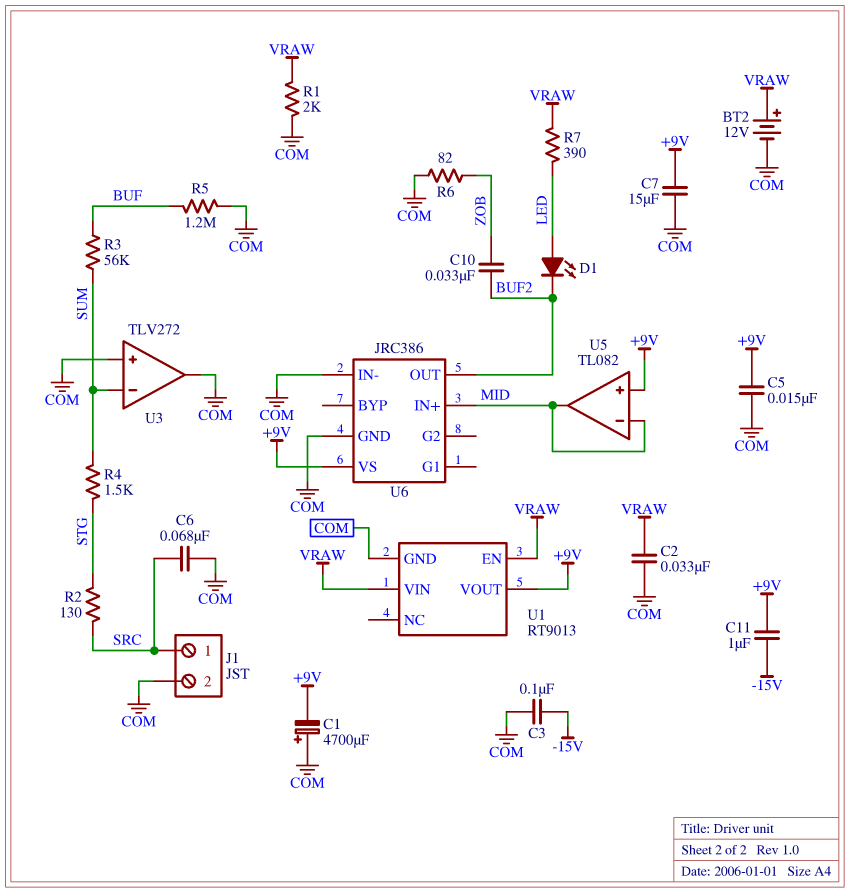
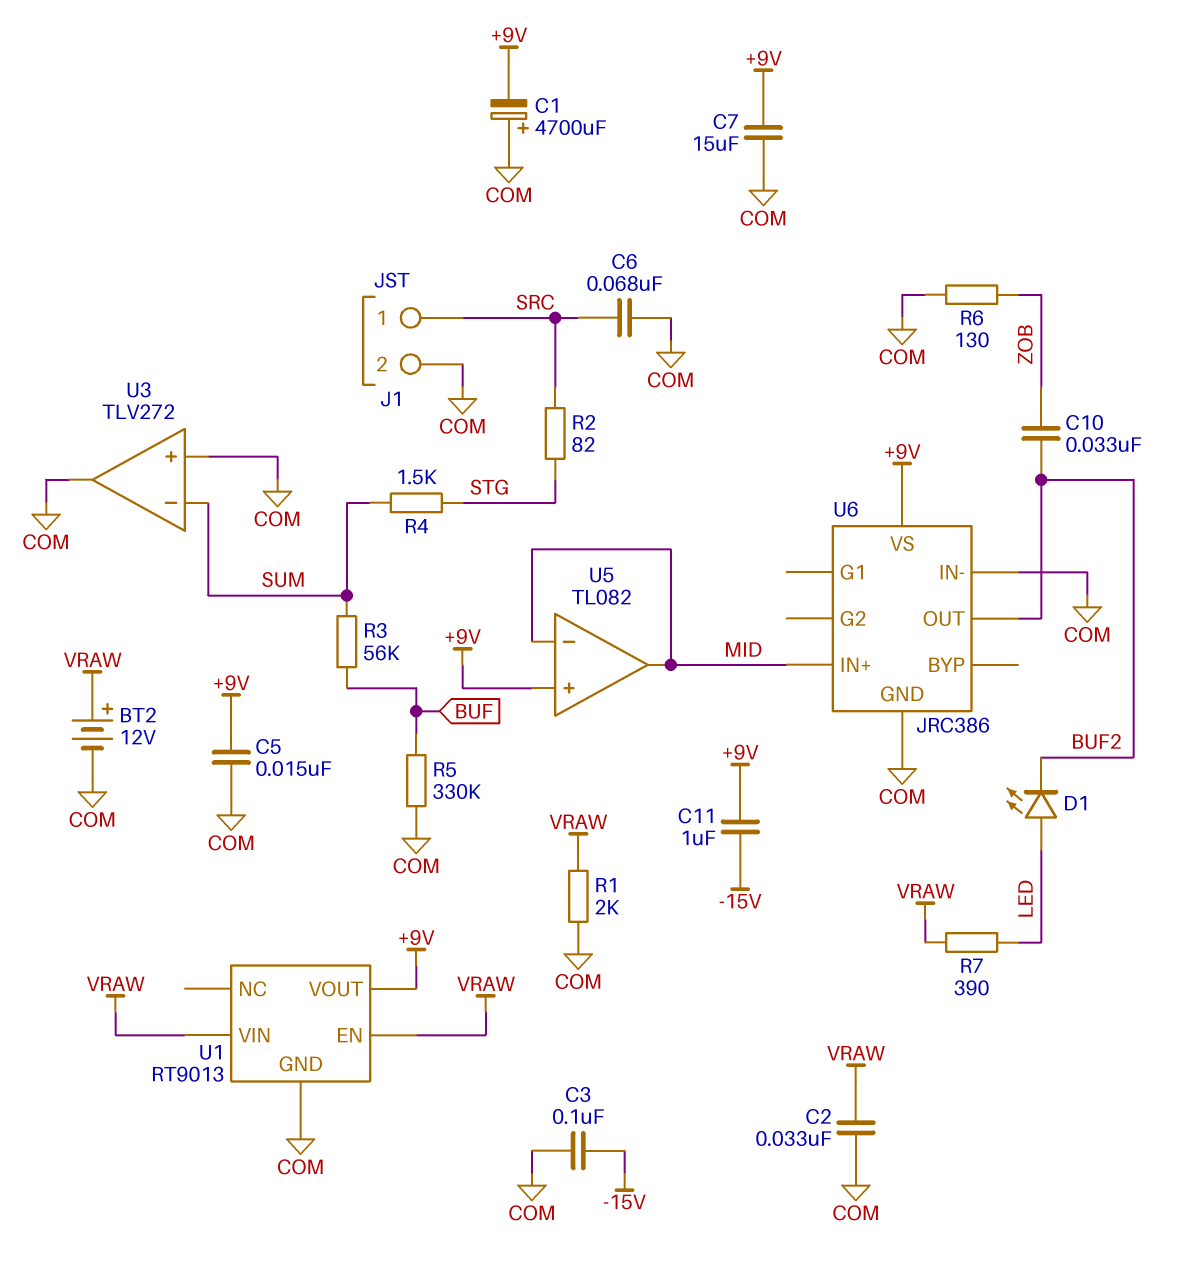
R2: 130 (SRC, STG) -> 82 (SRC, STG)
R5: 1.2M (BUF, COM) -> 330k (BUF, COM)
R6: 82 (COM, ZOB) -> 130 (COM, ZOB)

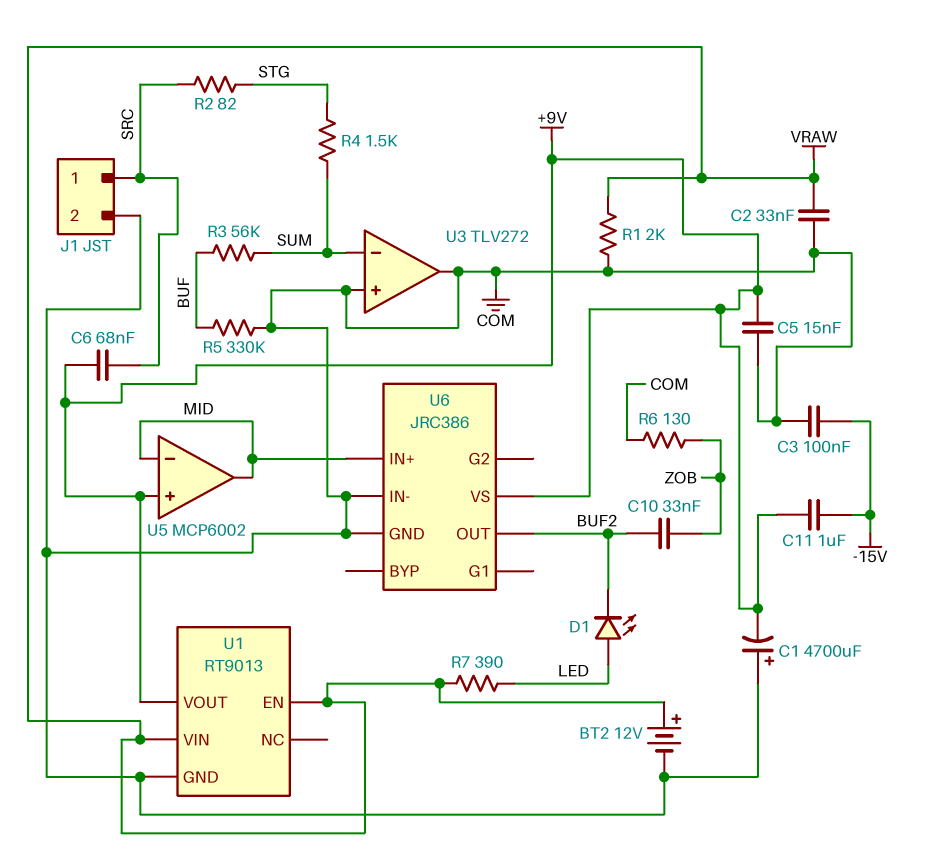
C6: 68nF (COM, SRC) -> 68nF (+9V, SRC)
C7: 15uF (+9V, COM) -> none
U5: TL082 -> MCP6002

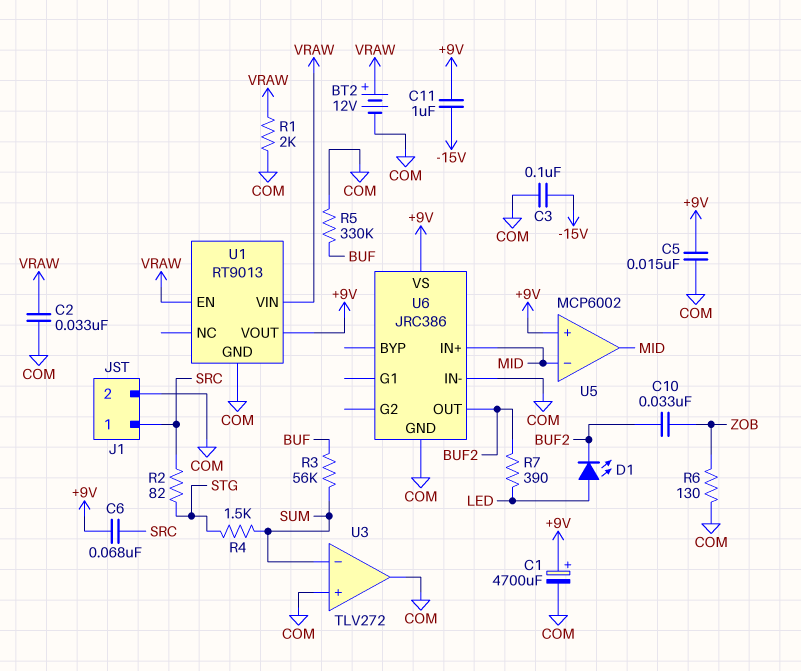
C1: 4700uF (plus COM, minus +9V) -> 4700uF (plus +9V, minus COM)
R7: 390 (LED, VRAW) -> 390 (BUF2, LED)

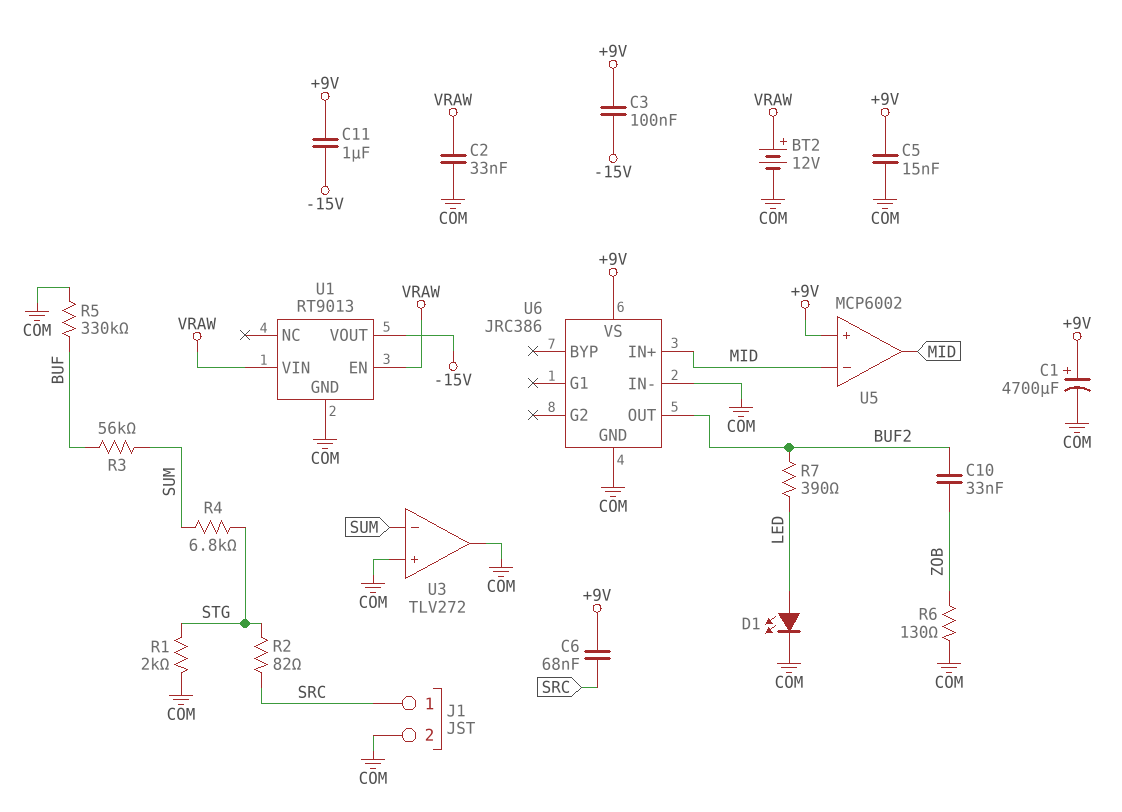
C3: 100nF (-15V, COM) -> 100nF (+9V, -15V)
D1: LED (A LED, K BUF2) -> LED (A LED, K COM)
R1: 2k (COM, VRAW) -> 2k (COM, STG)
R4: 1.5k (STG, SUM) -> 6.8k (STG, SUM)
U1 pin VOUT: +9V -> -15V

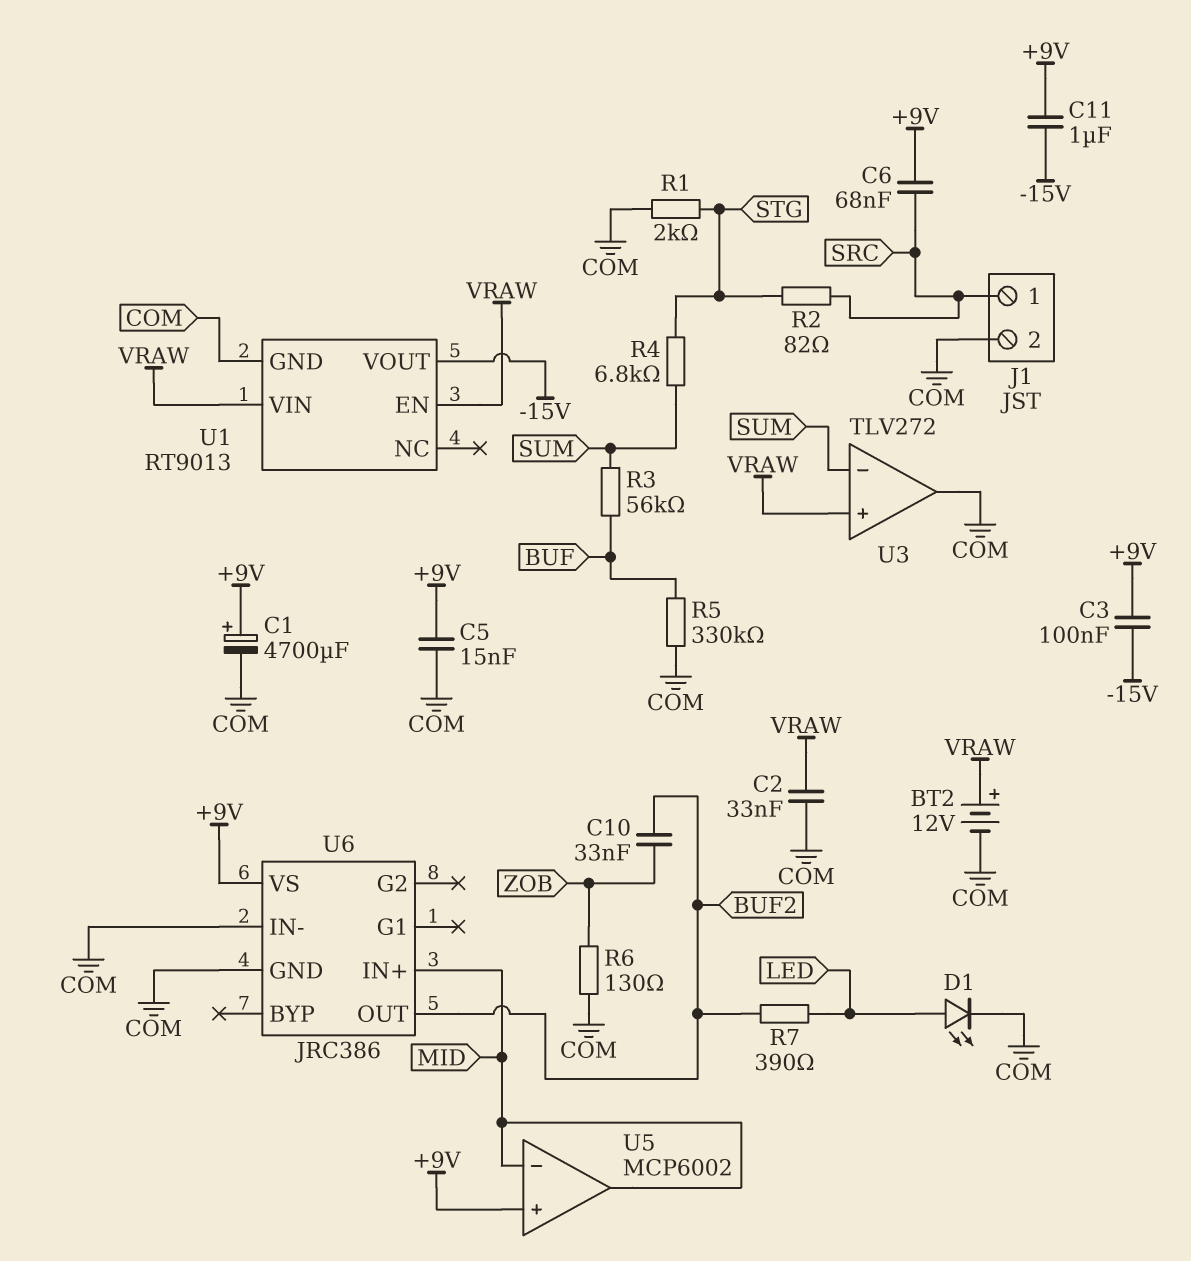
U3 pin in+: COM -> VRAW

